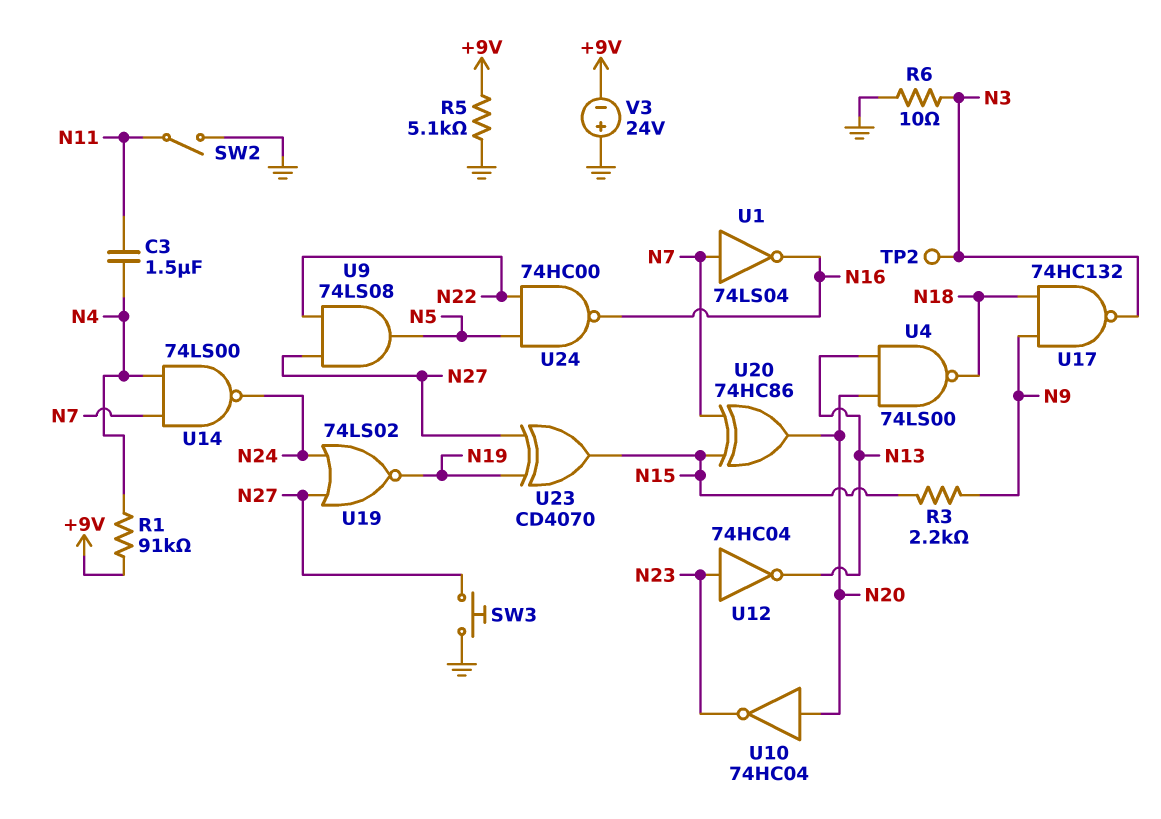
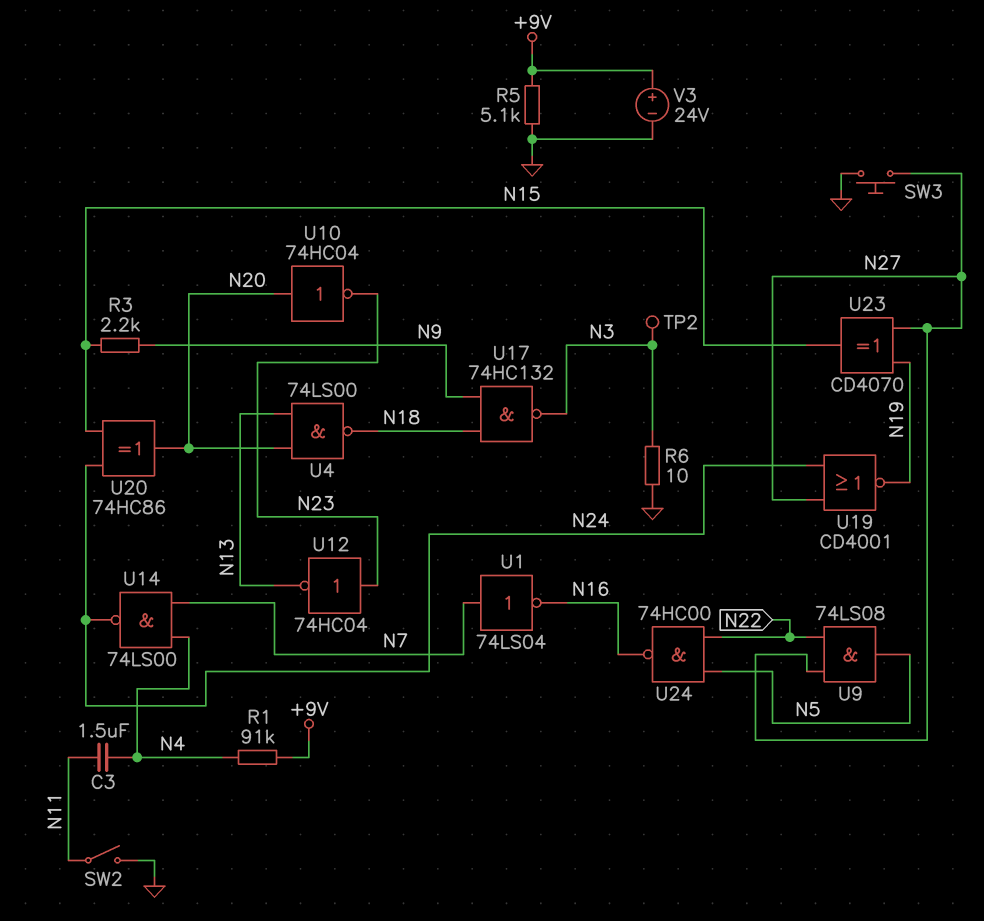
U19: NOR 74LS02 (in N24, in N27, out N19) -> NOR CD4001 (in N24, in N27, out N19)
U20: XOR 74HC86 (in N7, in N15, out N20) -> XOR 74HC86 (in N15, in N24, out N20)
V3: 24V (plus GND, minus +9V) -> 24V (plus +9V, minus GND)

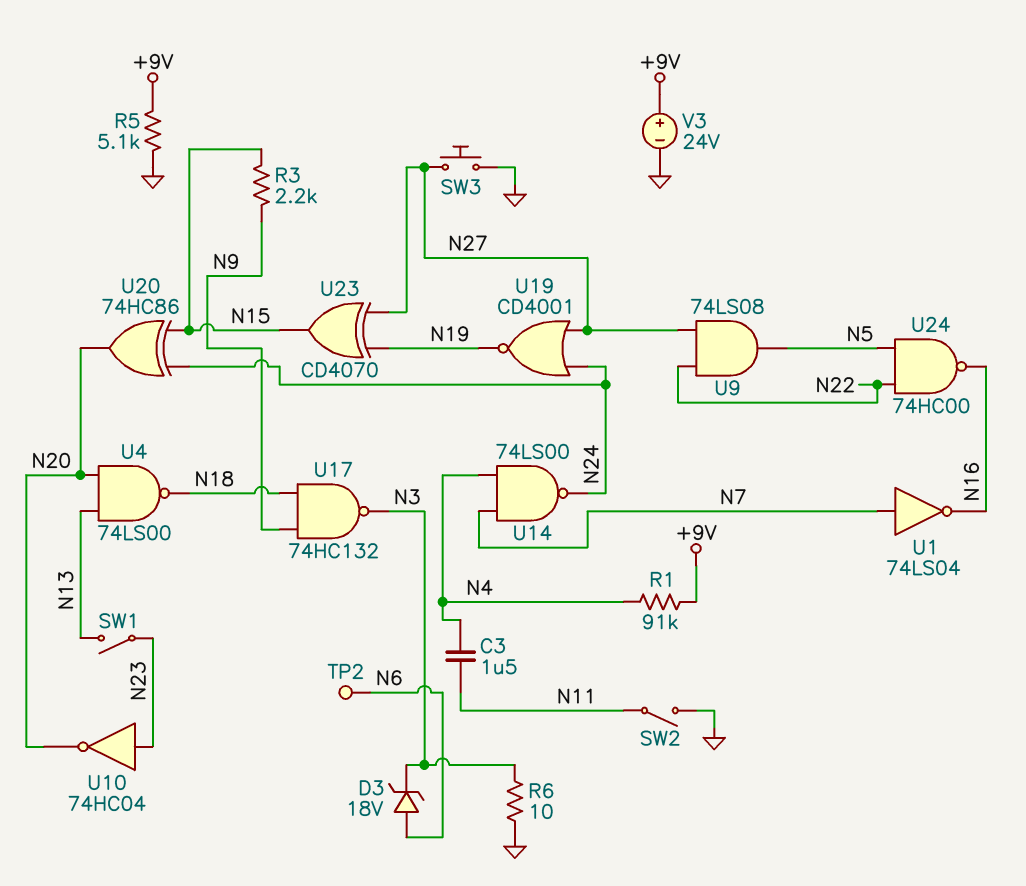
D3: none -> zener 18V (A N6, K N3)
SW1: none -> switch (N13, N23)
TP2: test point (N3) -> test point (N6)
U10: NOT 74HC04 (in N20, out N23) -> NOT 74HC04 (in N23, out N20)
U12: NOT 74HC04 (in N23, out N13) -> none

